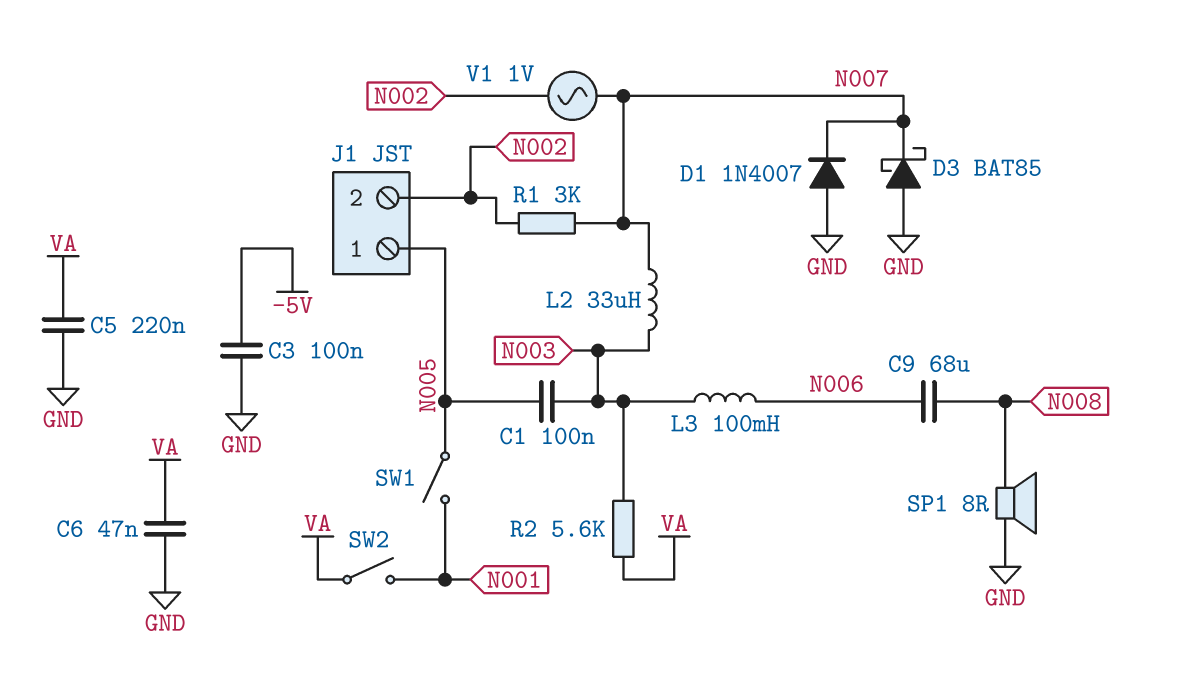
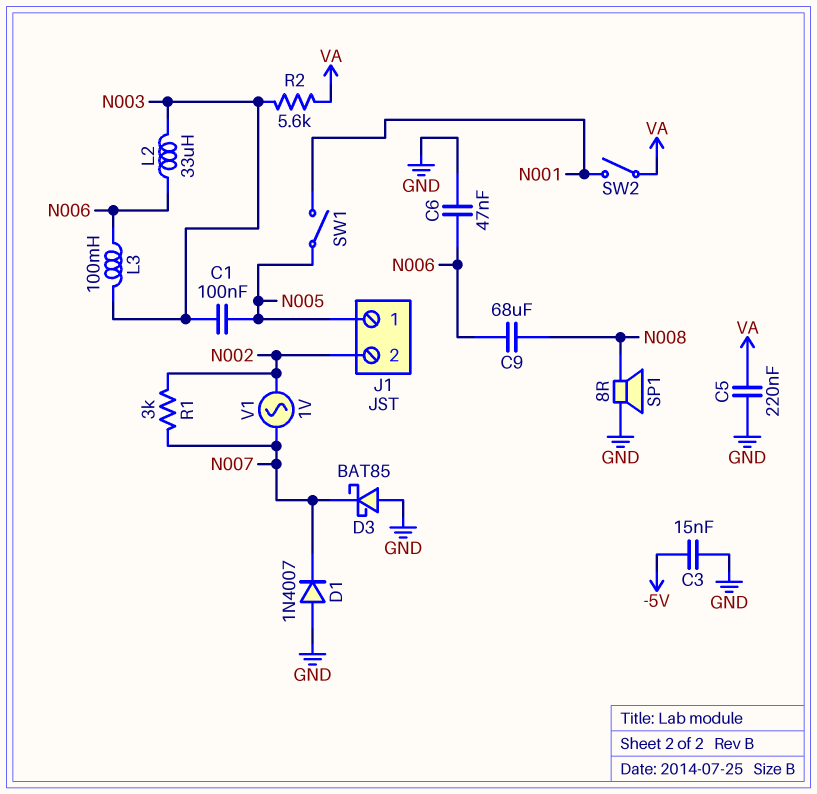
C3: 100nF (-5V, GND) -> 15nF (-5V, GND)
C6: 47nF (GND, VA) -> 47nF (GND, N006)
L2: 33uH (N003, N007) -> 33uH (N003, N006)

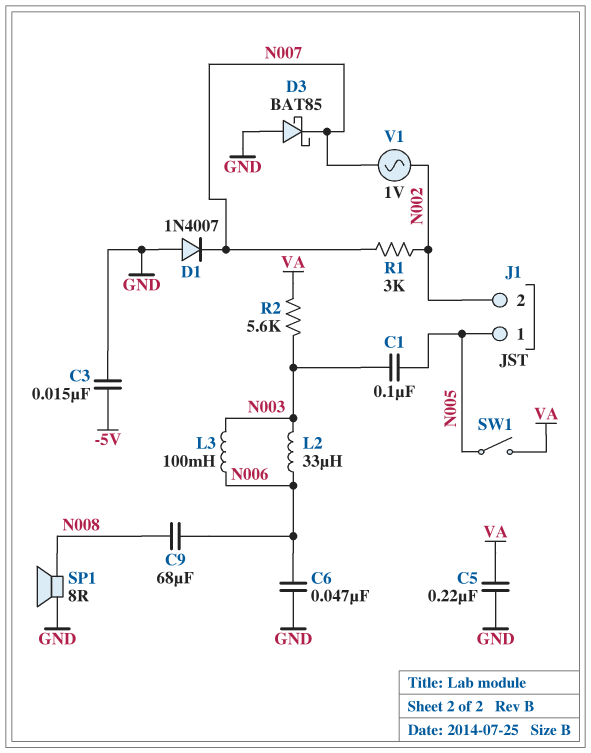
SW1: switch (N001, N005) -> switch (N005, VA)
SW2: switch (N001, VA) -> none

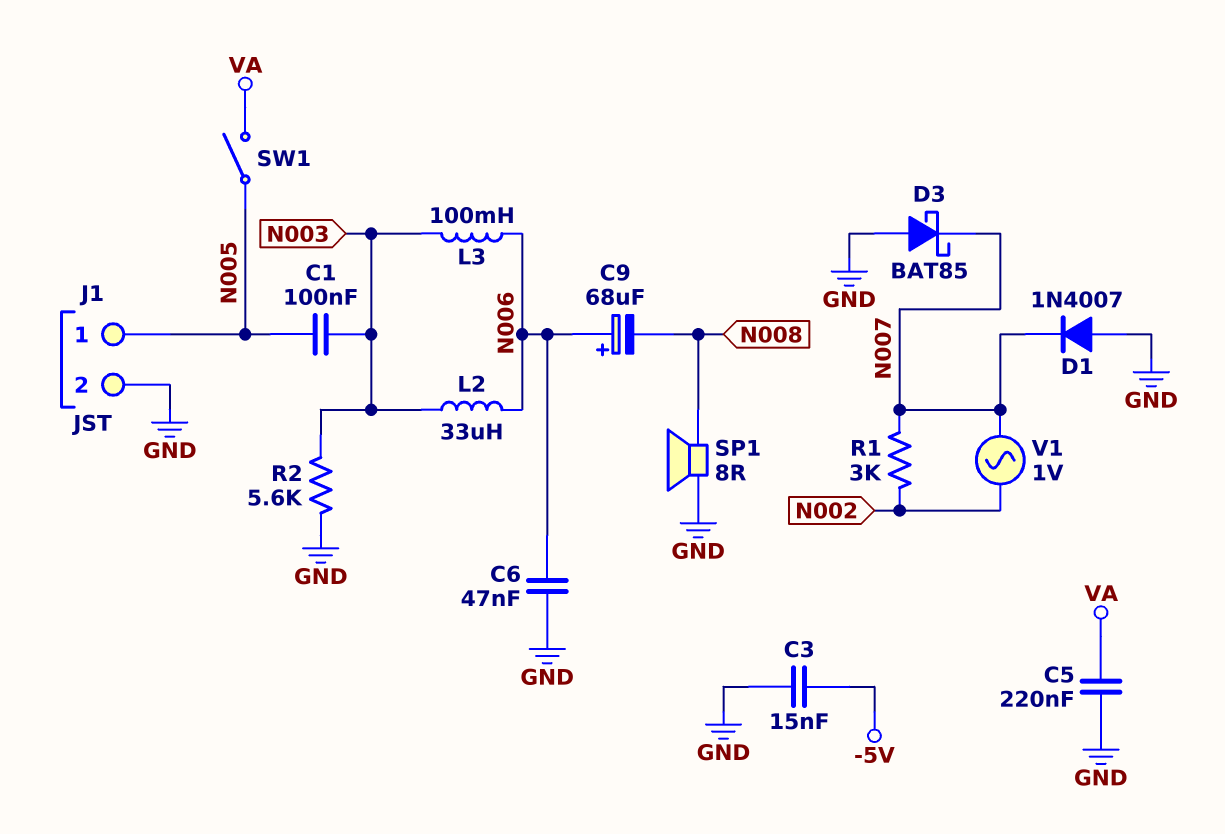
C9: 68uF (N006, N008) -> 68uF (plus N006, minus N008)
J1 pin 2: N002 -> GND
R2: 5.6k (N003, VA) -> 5.6k (GND, N003)

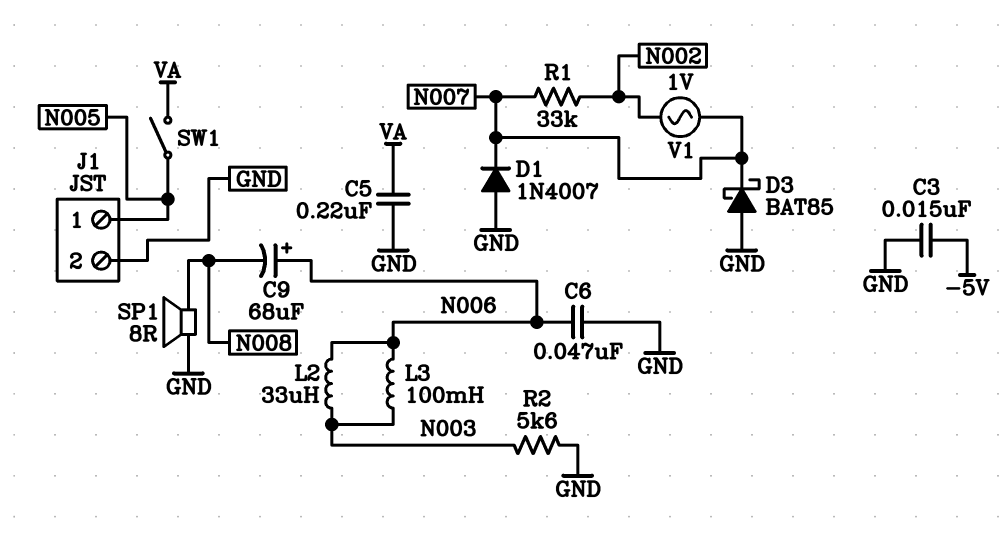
C1: 100nF (N003, N005) -> none
R1: 3k (N002, N007) -> 33k (N002, N007)

